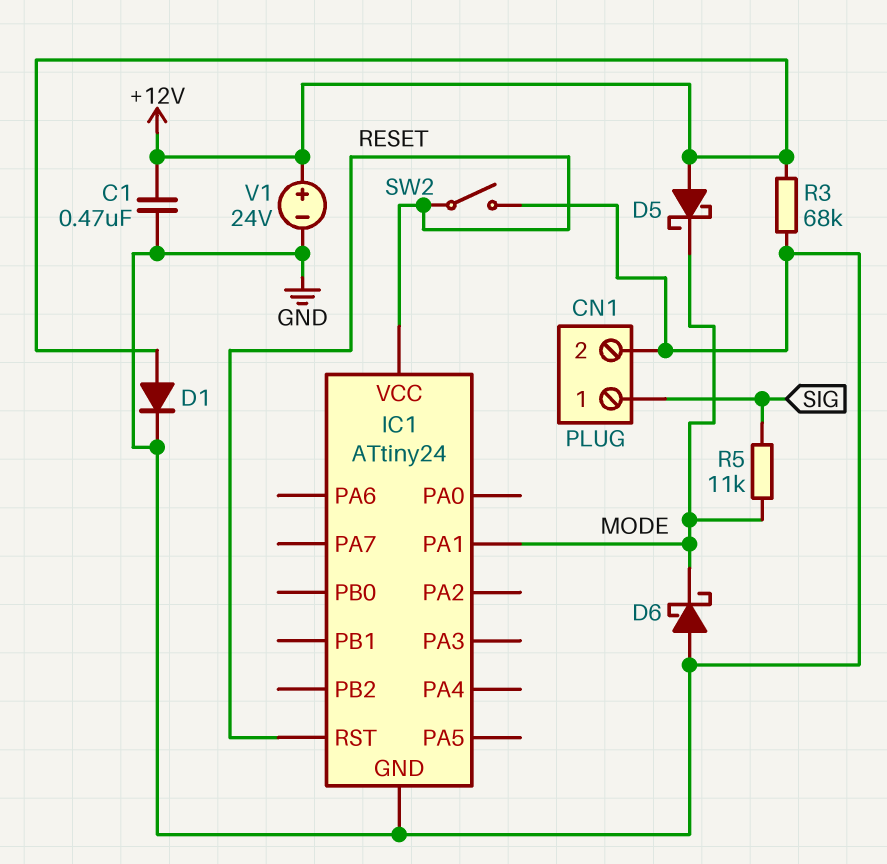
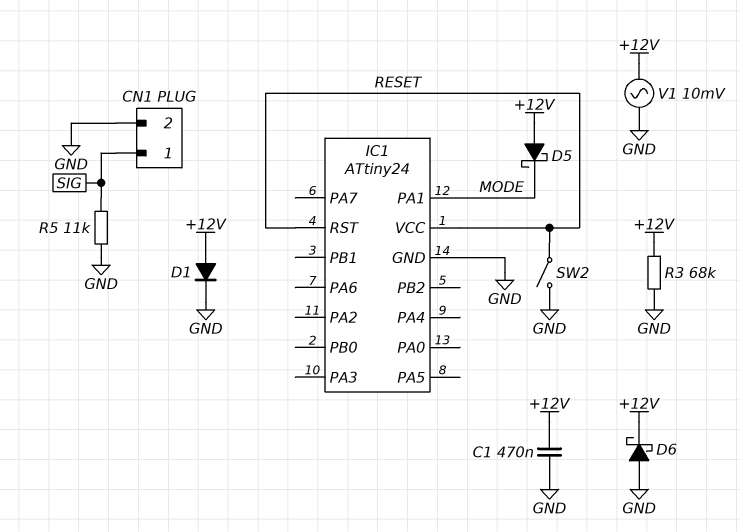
D6: schottky (A GND, K MODE) -> schottky (A GND, K +12V)
R5: 11k (MODE, SIG) -> 11k (GND, SIG)
V1: 24V (plus +12V, minus GND) -> AC 10mV (+12V, GND)

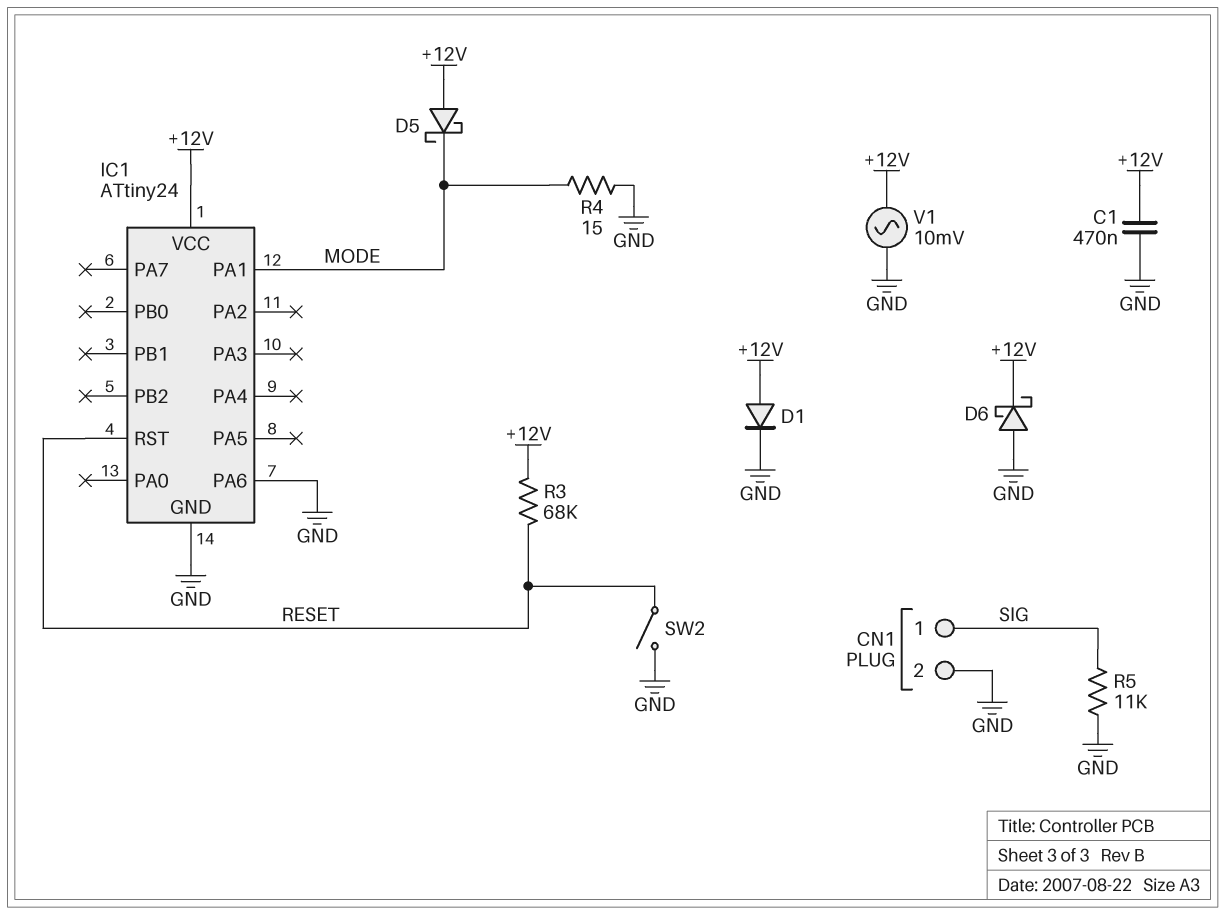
IC1 pin PA6: none -> GND
IC1 pin VCC: RESET -> +12V
R3: 68k (+12V, GND) -> 68k (+12V, RESET)
R4: none -> 15 (GND, MODE)

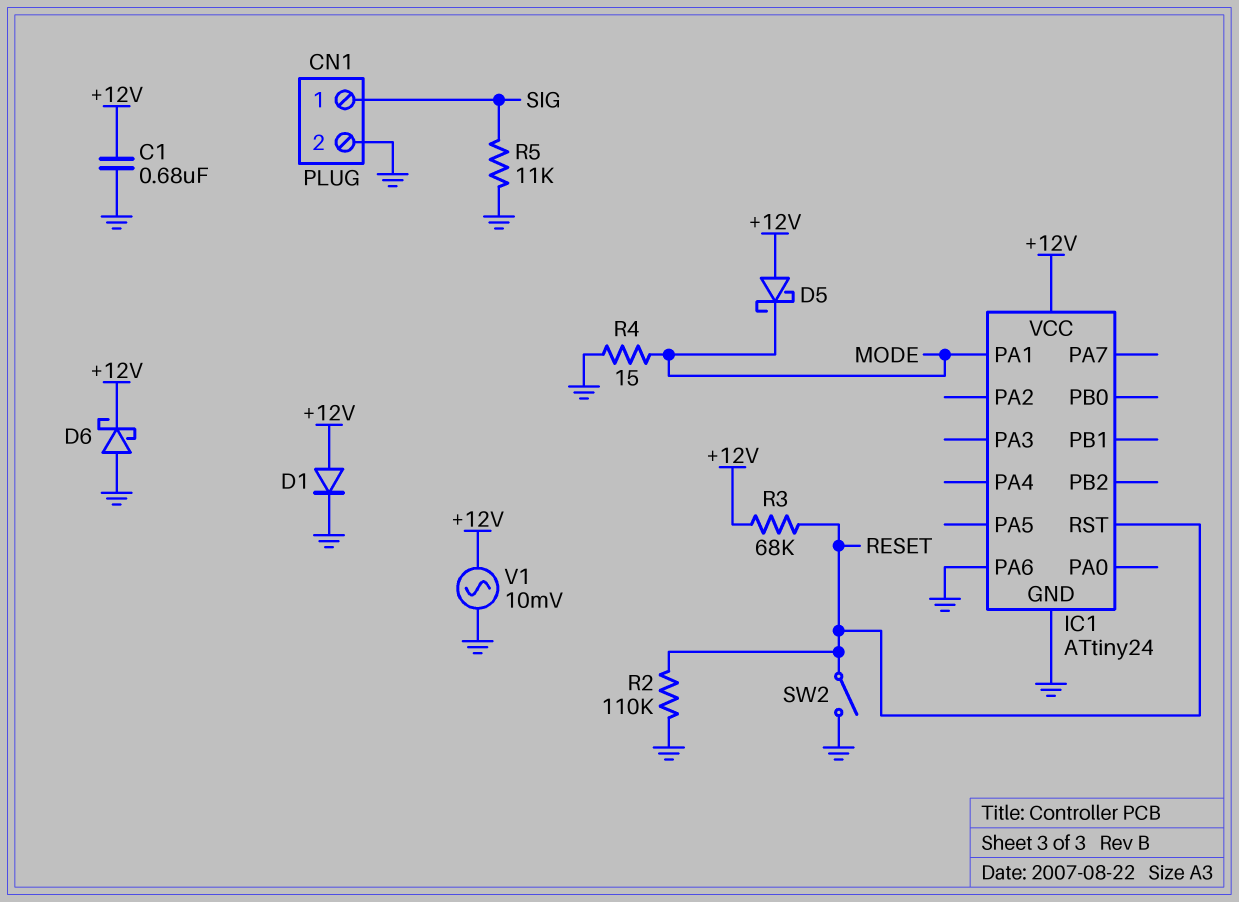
C1: 470nF (+12V, GND) -> 680nF (+12V, GND)
R2: none -> 110k (GND, RESET)

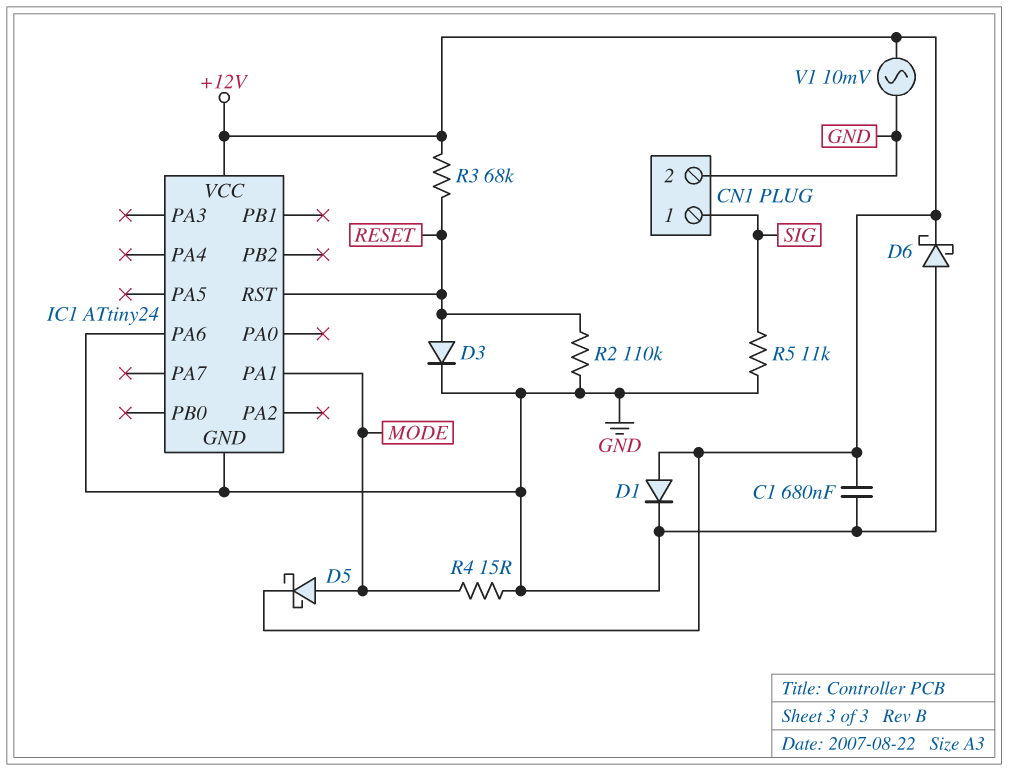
D3: none -> diode (A RESET, K GND)
D5: schottky (A +12V, K MODE) -> schottky (A MODE, K +12V)
SW2: switch (GND, RESET) -> none

